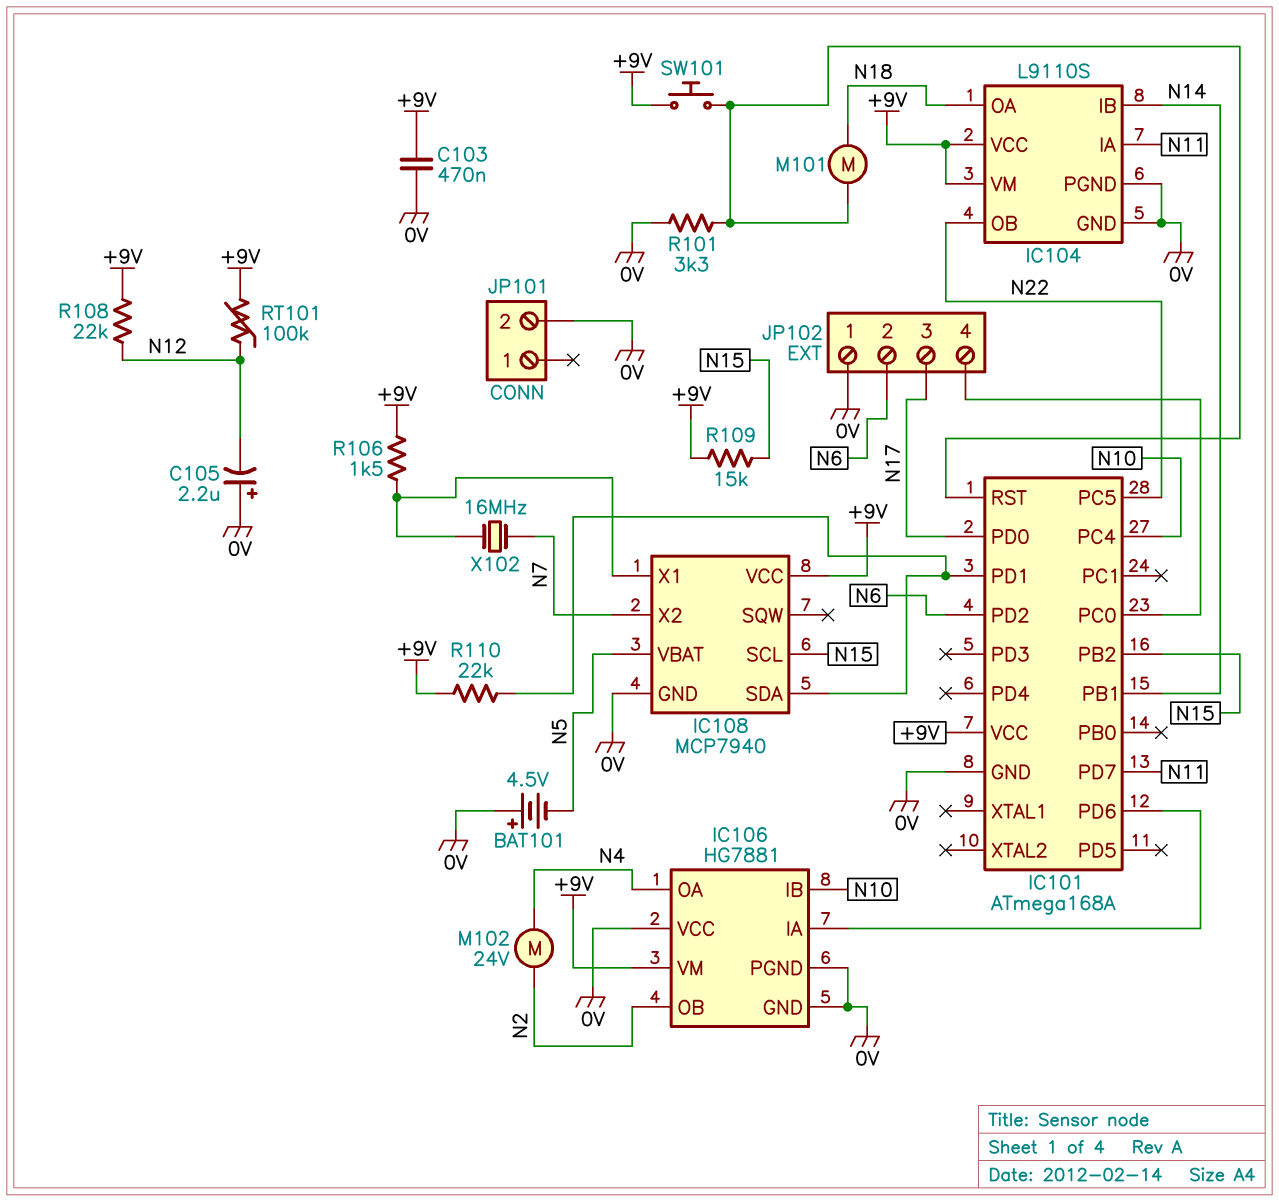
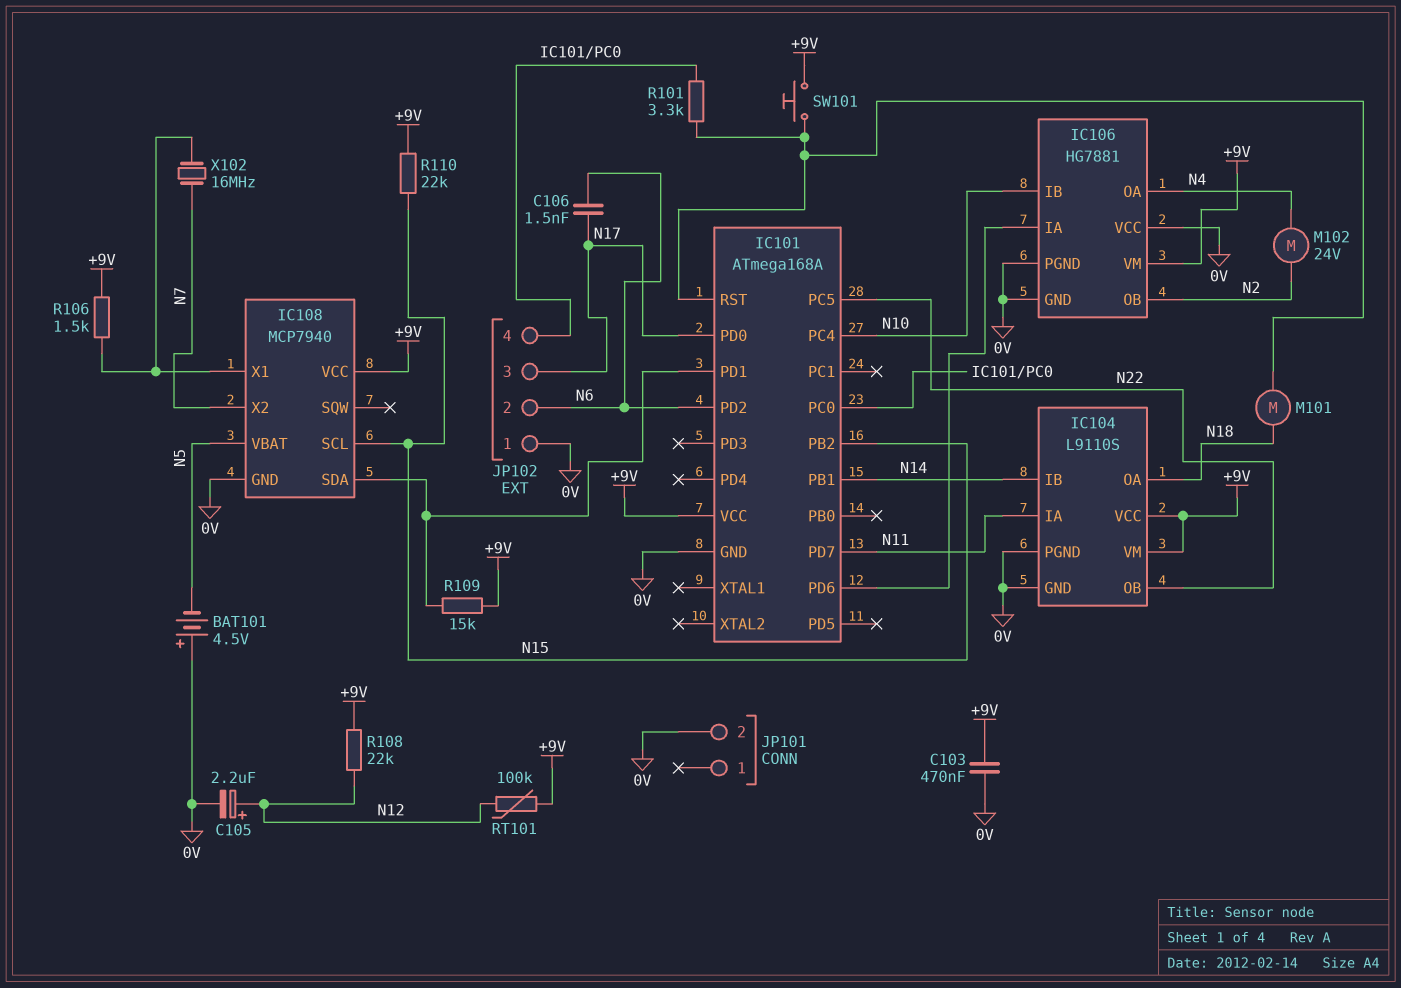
C105: 2.2uF (plus 0V, minus N12) -> 2.2uF (plus N12, minus 0V)
C106: none -> 1.5nF (N6, N17)
R101: 3.3k (0V, IC101/RST) -> 3.3k (IC101/PC0, IC101/RST)
R109: 15k (+9V, N15) -> 15k (+9V, IC101/PD1)
R110: 22k (+9V, IC101/PD1) -> 22k (+9V, N15)

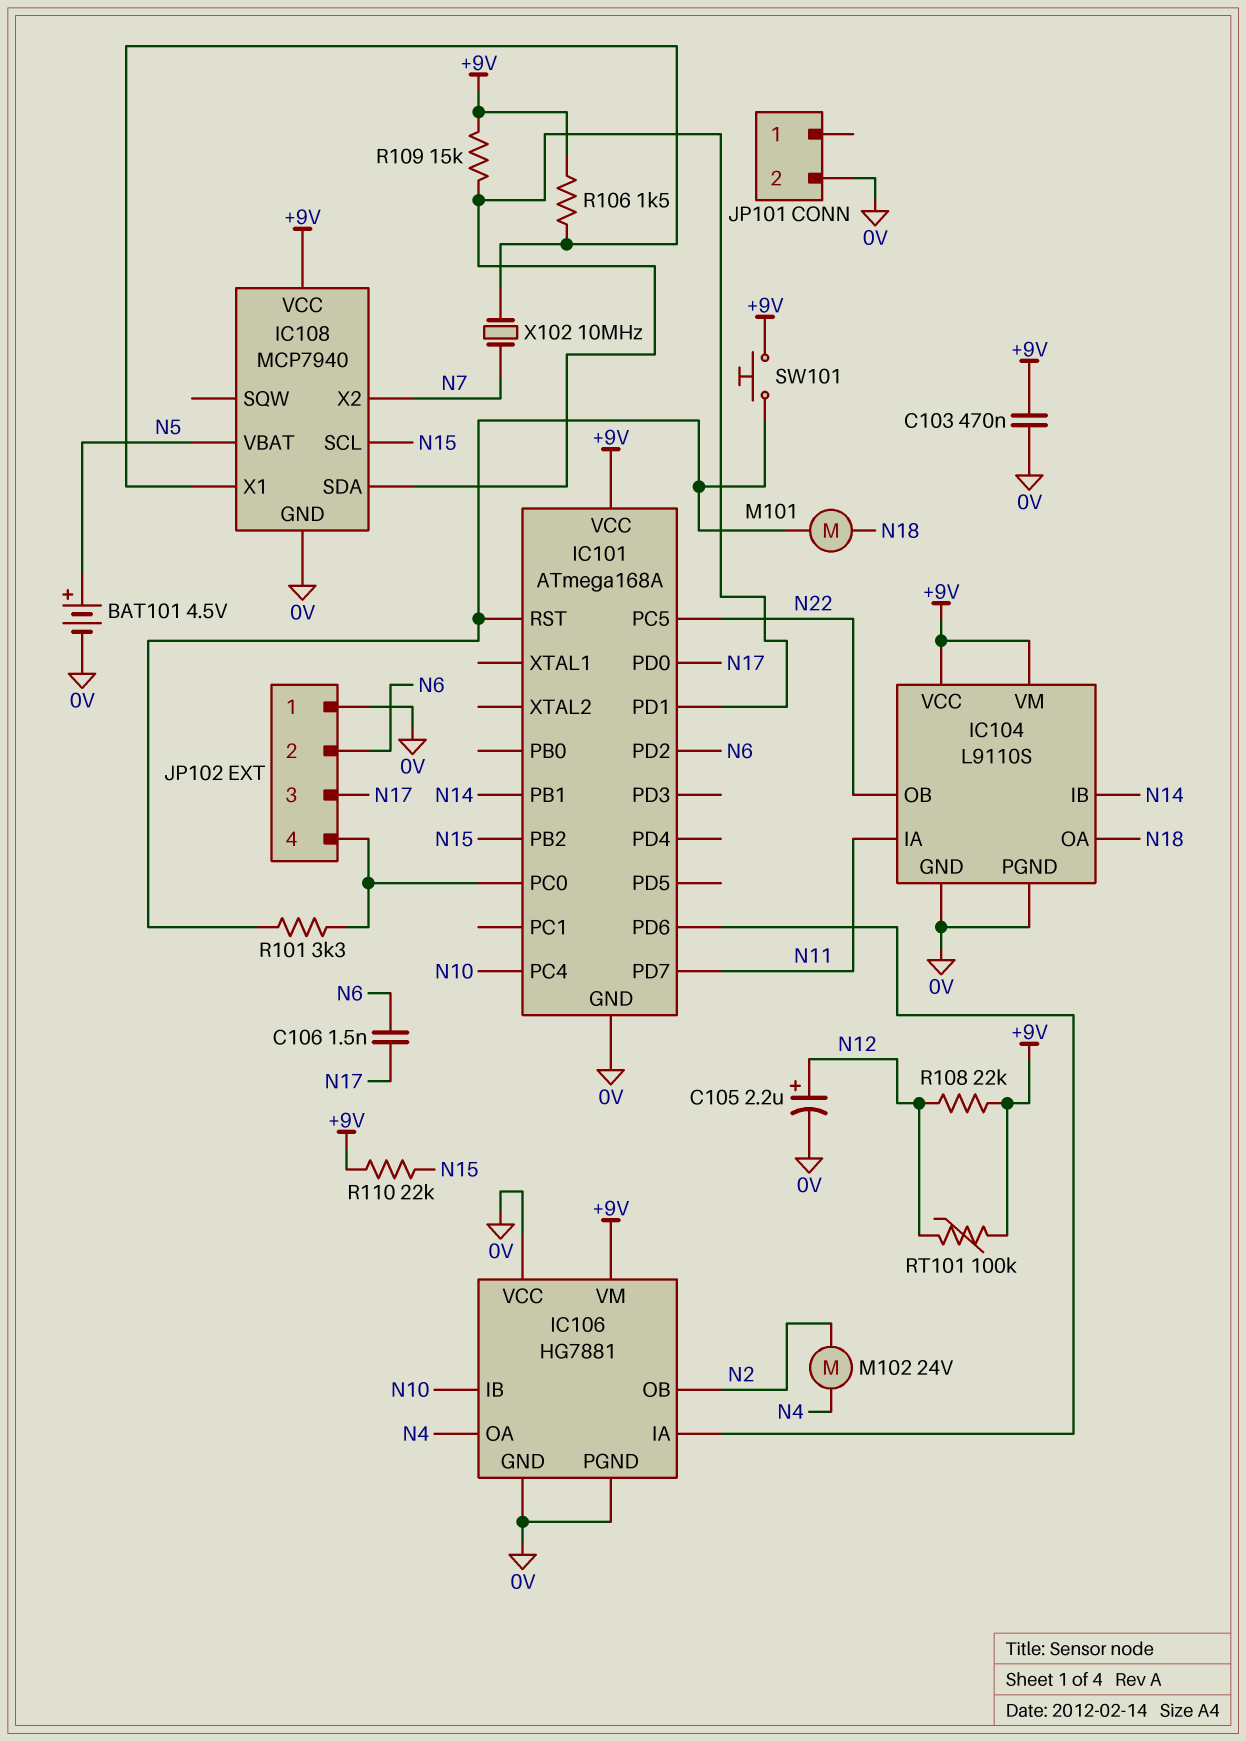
BAT101: 4.5V (plus 0V, minus N5) -> 4.5V (plus N5, minus 0V)
X102: 16MHz (IC108/X1, N7) -> 10MHz (IC108/X1, N7)

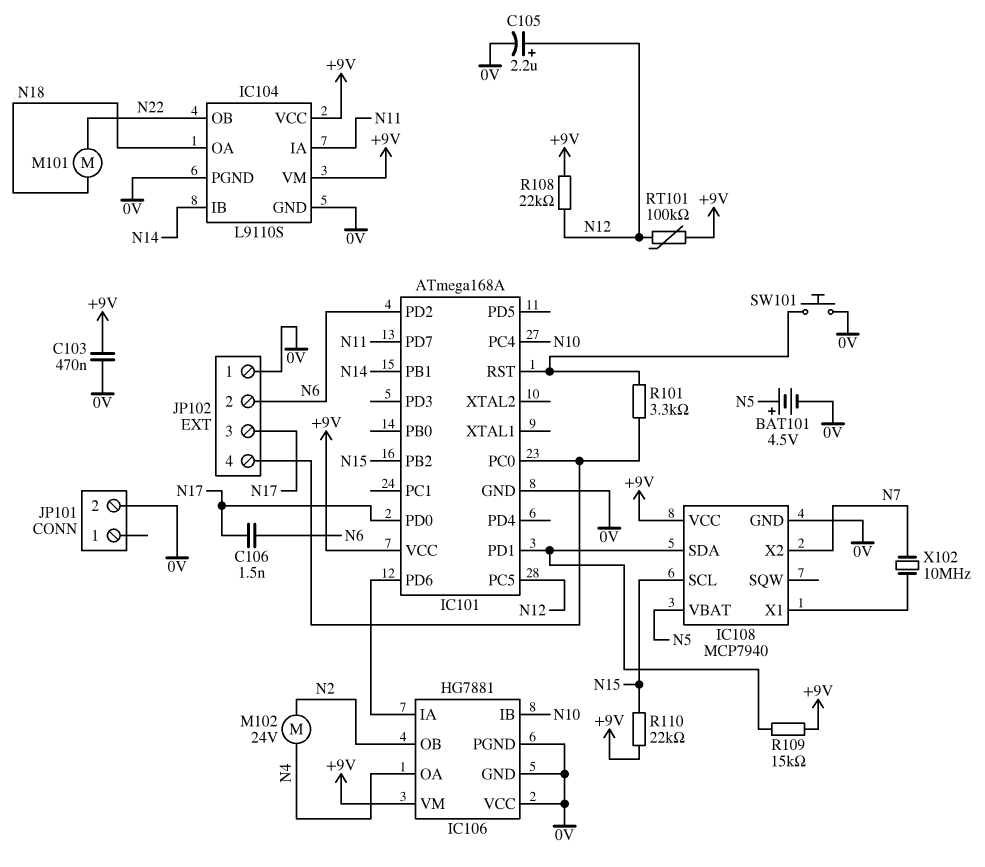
IC101 pin PC5: N22 -> N12
M101: motor (IC101/RST, N18) -> motor (N18, N22)
R106: 1.5k (+9V, IC108/X1) -> none
SW101: button (+9V, IC101/RST) -> button (0V, IC101/RST)

